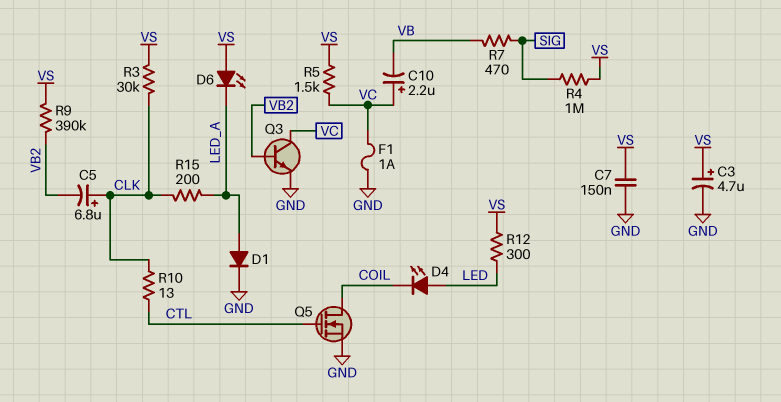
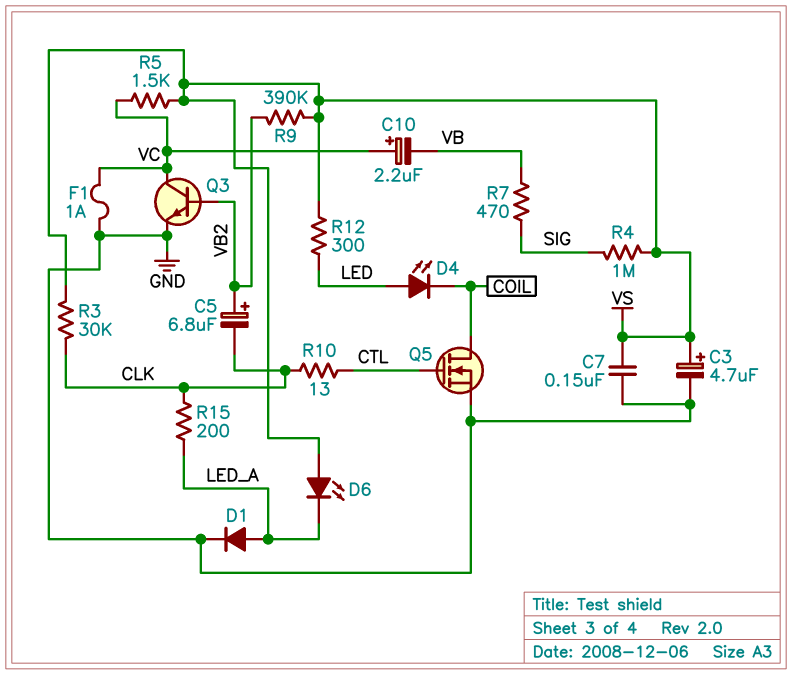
C5: 6.8uF (plus CLK, minus VB2) -> 6.8uF (plus VB2, minus CLK)

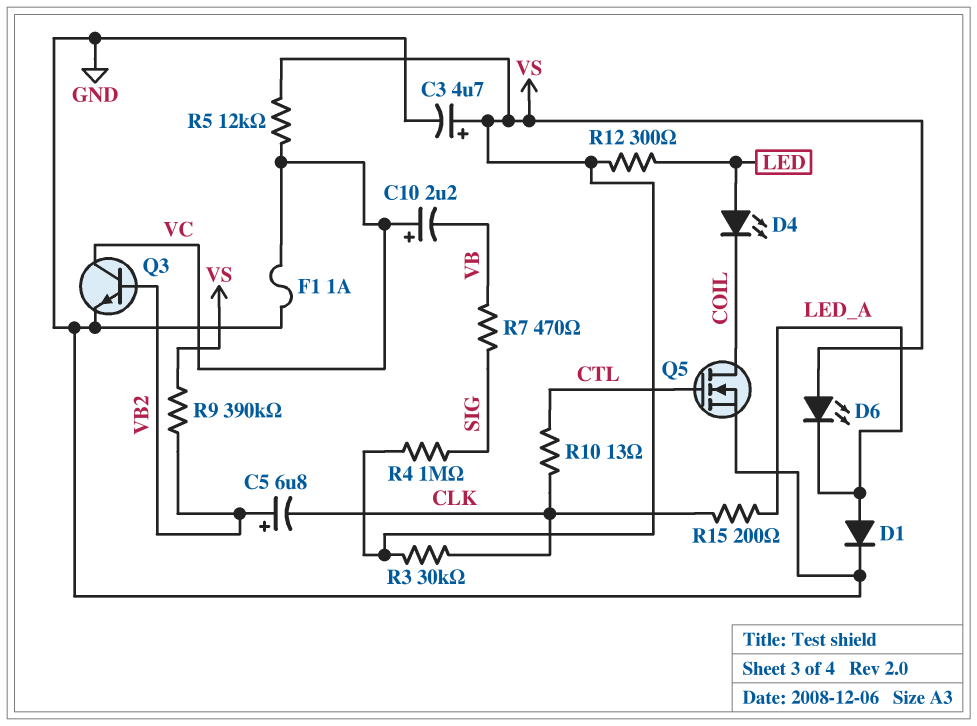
C7: 150nF (GND, VS) -> none
R5: 1.5k (VC, VS) -> 12k (VC, VS)

